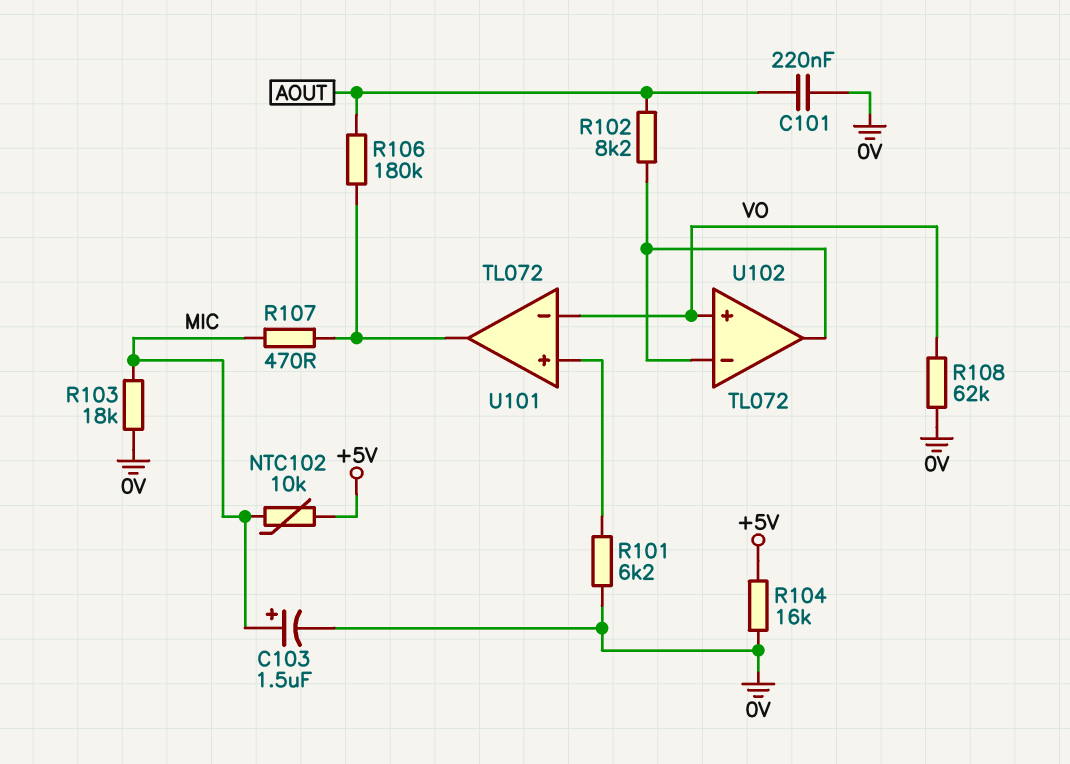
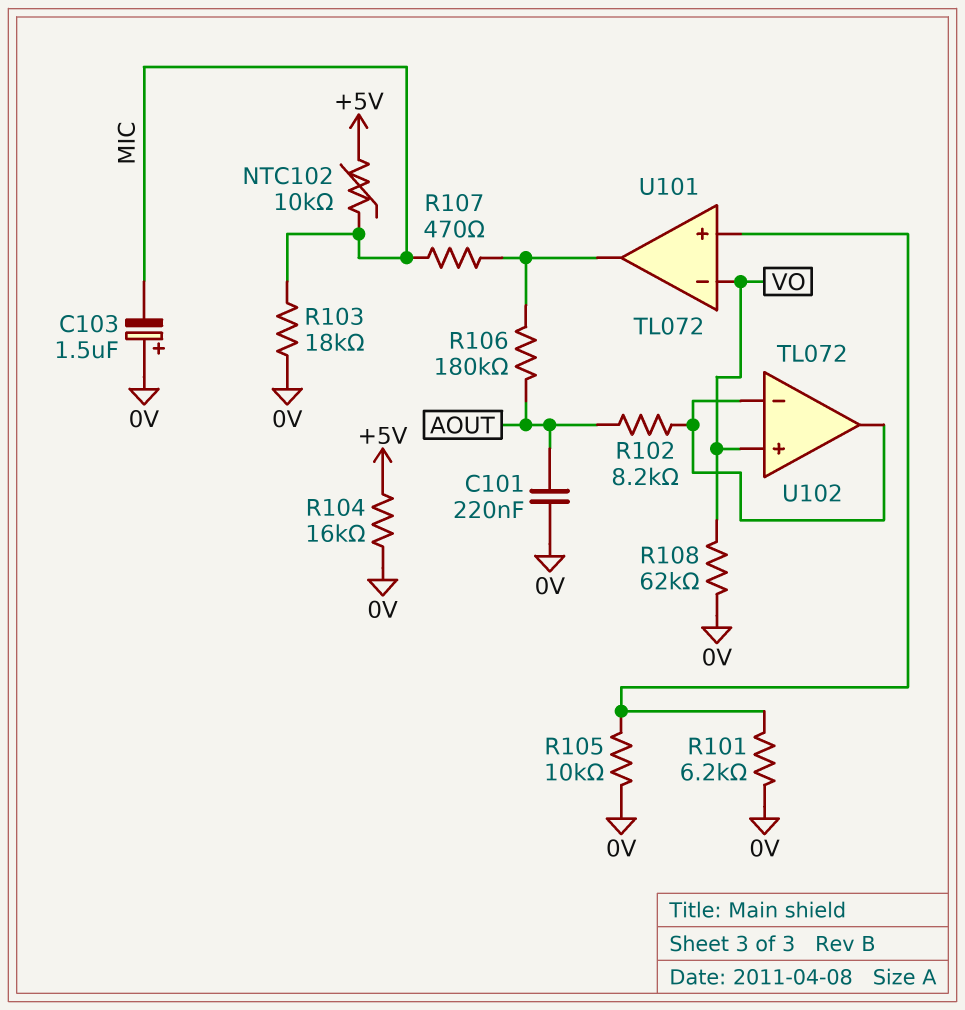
C103: 1.5uF (plus MIC, minus 0V) -> 1.5uF (plus 0V, minus MIC)
R105: none -> 10k (0V, U101/in+)

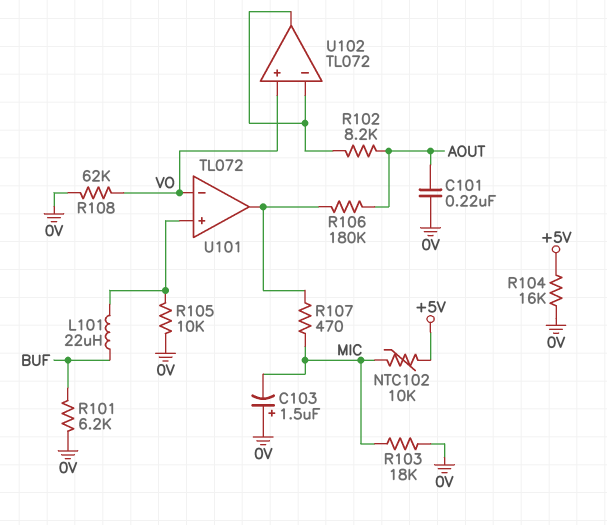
L101: none -> 22uH (BUF, U101/in+)
R101: 6.2k (0V, U101/in+) -> 6.2k (0V, BUF)

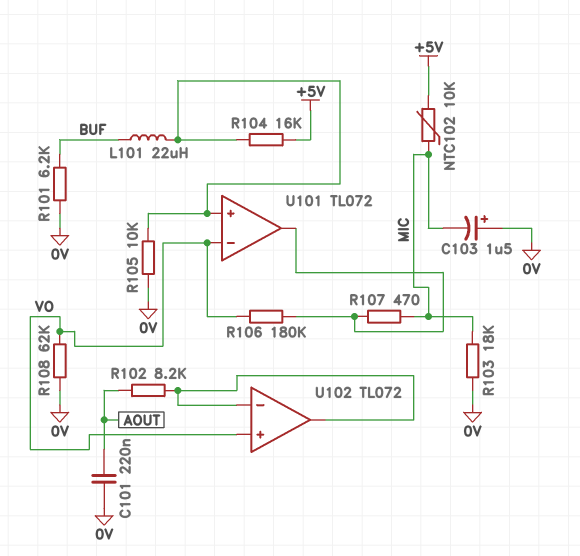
R104: 16k (+5V, 0V) -> 16k (+5V, U101/in+)
R106: 180k (AOUT, U101/out) -> 180k (U101/out, VO)

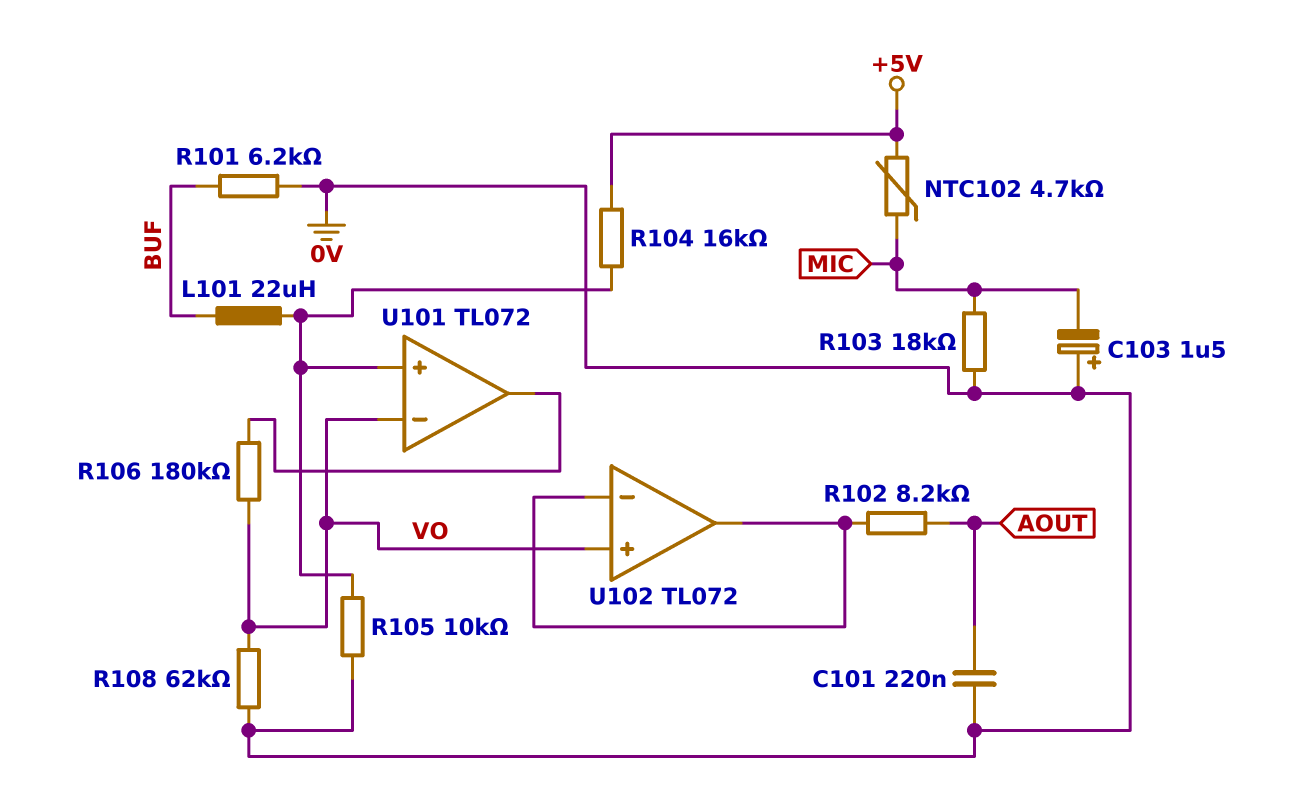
NTC102: 10k (+5V, MIC) -> 4.7k (+5V, MIC)
R107: 470 (MIC, U101/out) -> none

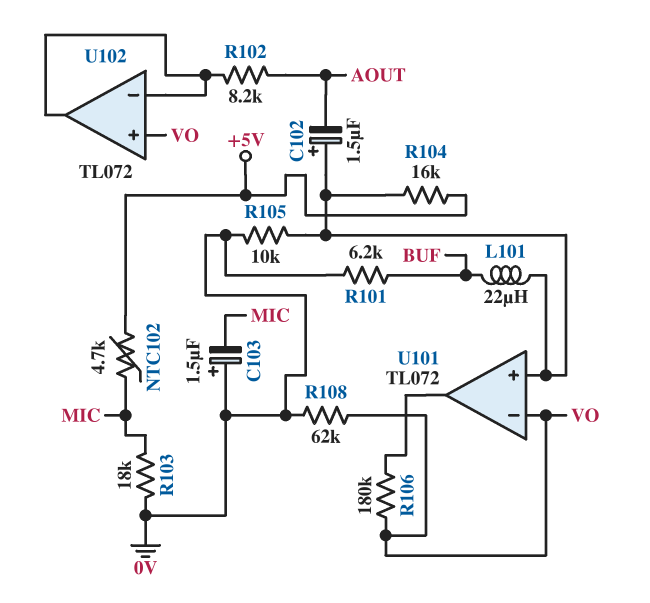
C101: 220nF (0V, AOUT) -> none
C102: none -> 1.5uF (plus U101/in+, minus AOUT)

